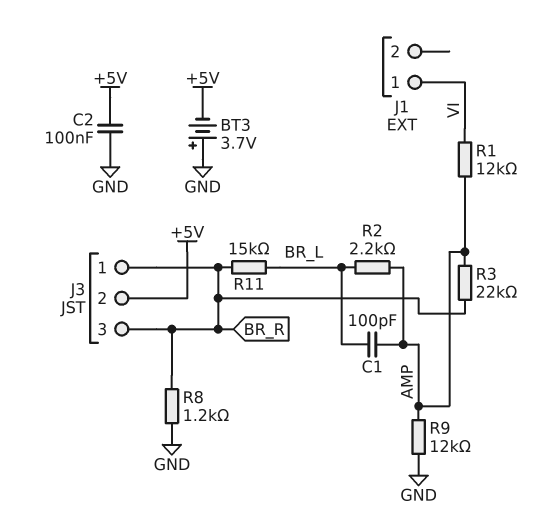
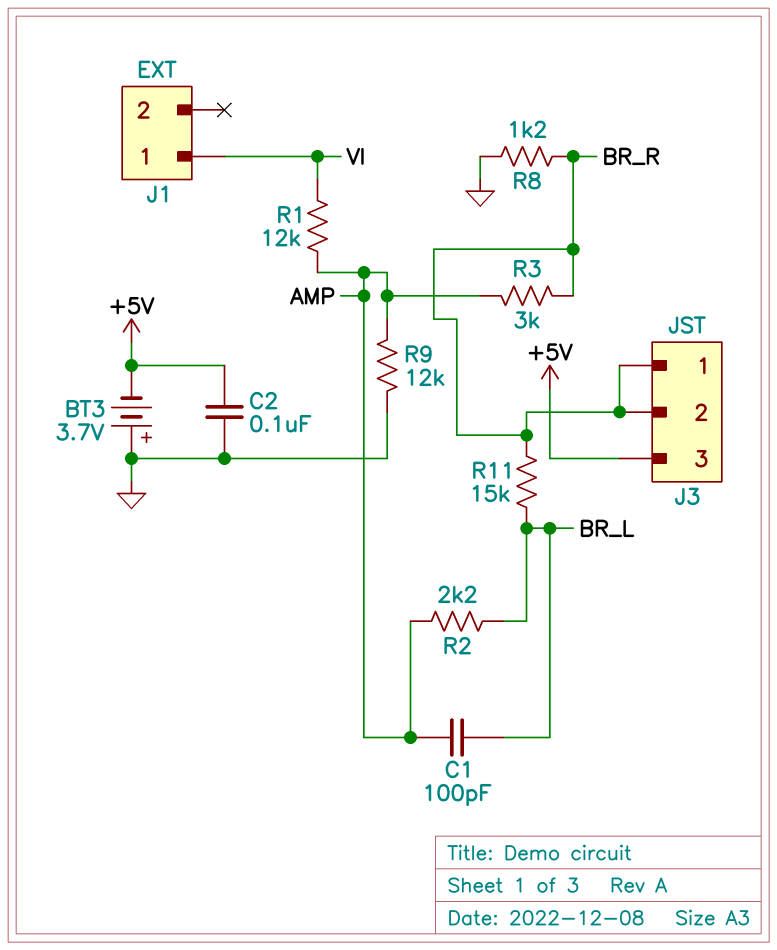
J3 pin 2: +5V -> BR_R
J3 pin 3: BR_R -> +5V
R3: 22k (AMP, BR_R) -> 3k (AMP, BR_R)

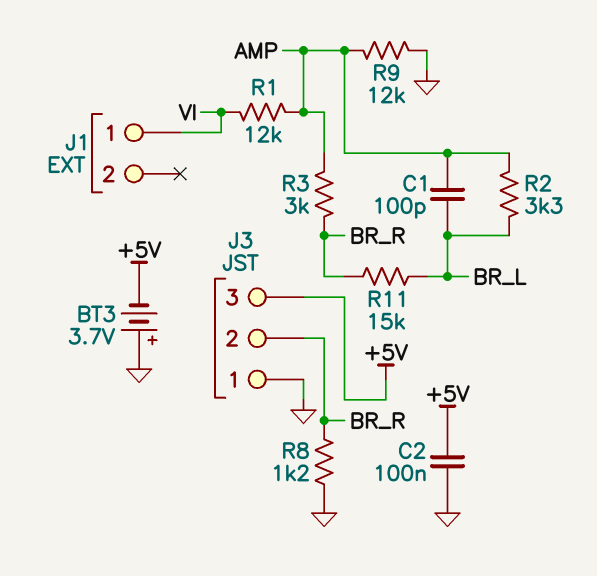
J3 pin 1: BR_R -> GND
R2: 2.2k (AMP, BR_L) -> 3.3k (AMP, BR_L)

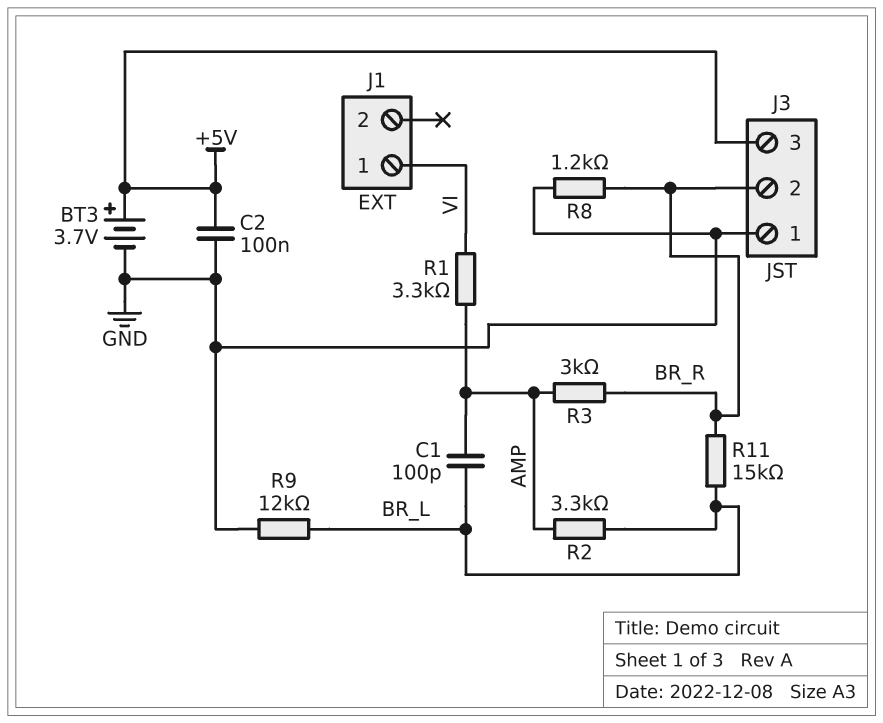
BT3: 3.7V (plus GND, minus +5V) -> 3.7V (plus +5V, minus GND)
R1: 12k (AMP, VI) -> 3.3k (AMP, VI)
R9: 12k (AMP, GND) -> 12k (BR_L, GND)

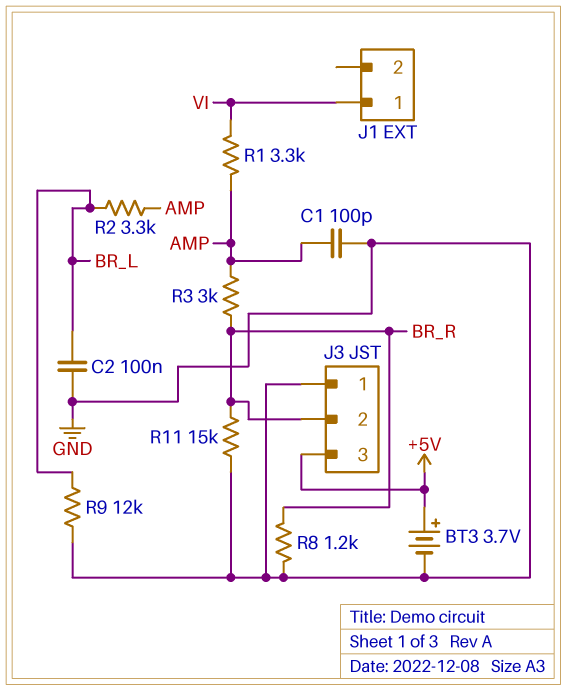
C1: 100pF (AMP, BR_L) -> 100pF (AMP, GND)
C2: 100nF (+5V, GND) -> 100nF (BR_L, GND)
R11: 15k (BR_L, BR_R) -> 15k (BR_R, GND)

